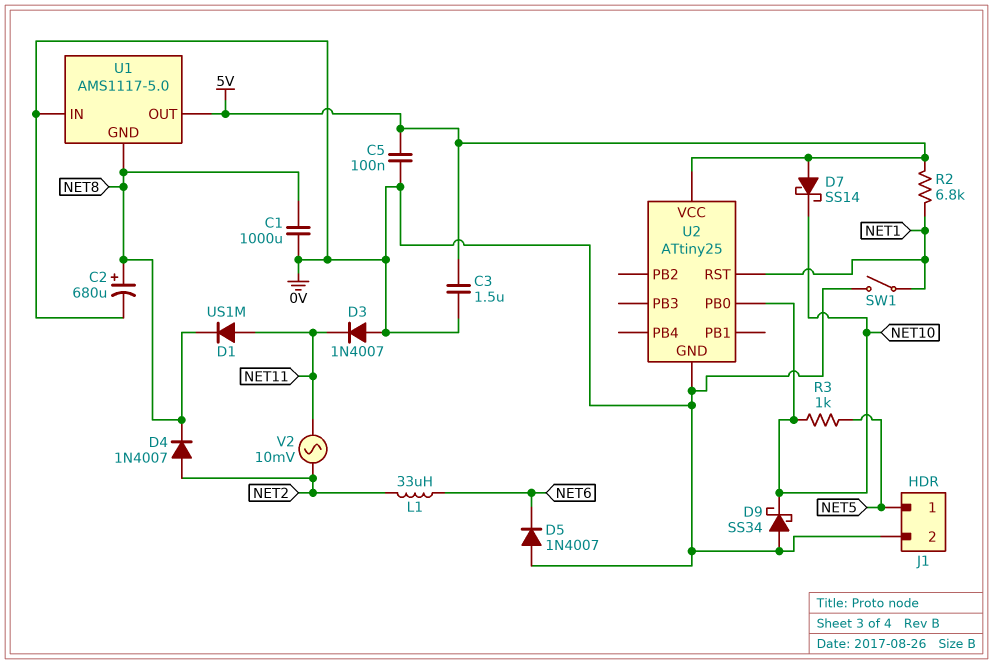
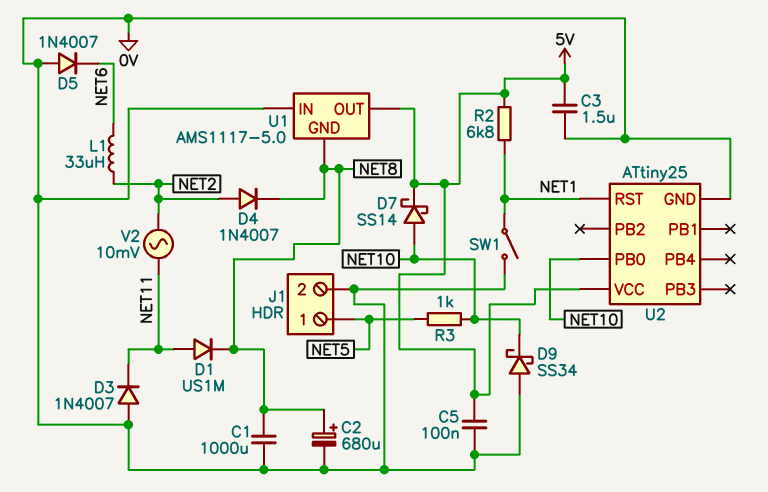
D7: schottky SS14 (A 5V, K NET10) -> schottky SS14 (A NET10, K 5V)

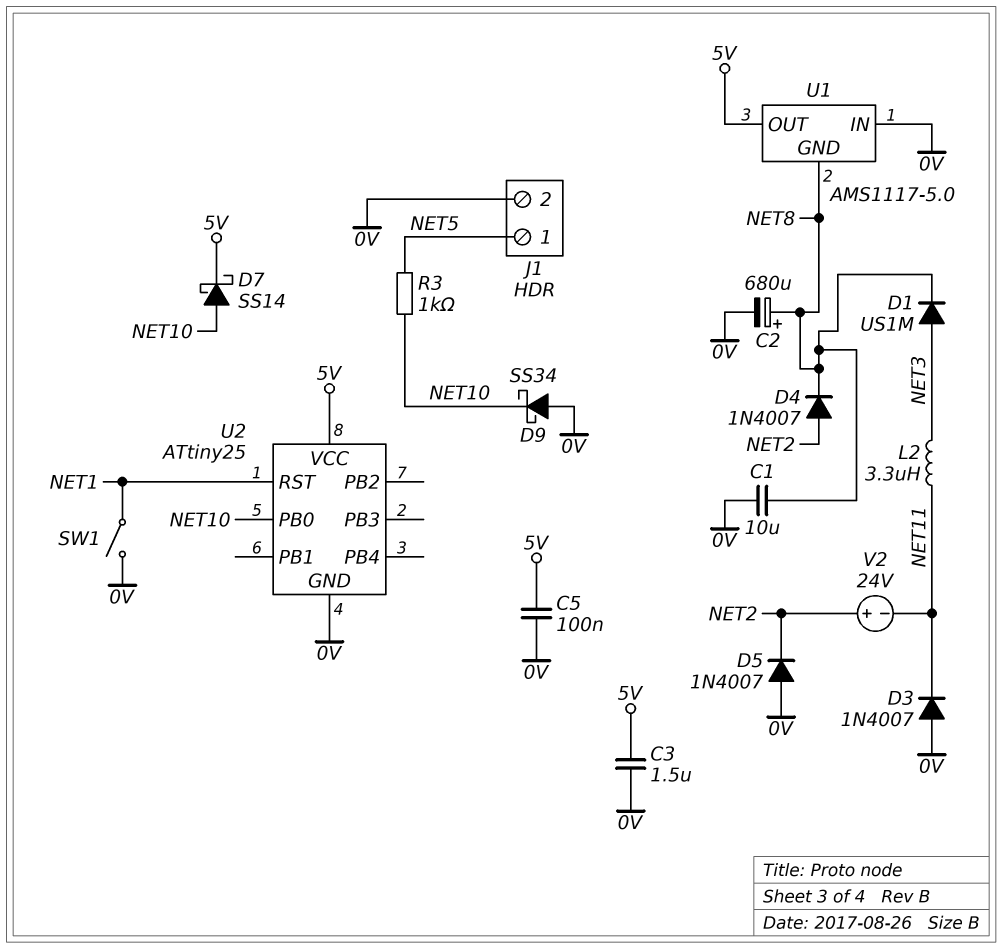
C1: 1000uF (0V, NET8) -> 10uF (0V, NET8)
D1: diode US1M (A NET11, K NET8) -> diode US1M (A NET3, K NET8)
D5: diode 1N4007 (A 0V, K NET6) -> diode 1N4007 (A 0V, K NET2)
L1: 33uH (NET2, NET6) -> none
L2: none -> 3.3uH (NET3, NET11)
R2: 6.8k (5V, NET1) -> none
V2: AC 10mV (NET2, NET11) -> 24V (plus NET2, minus NET11)

